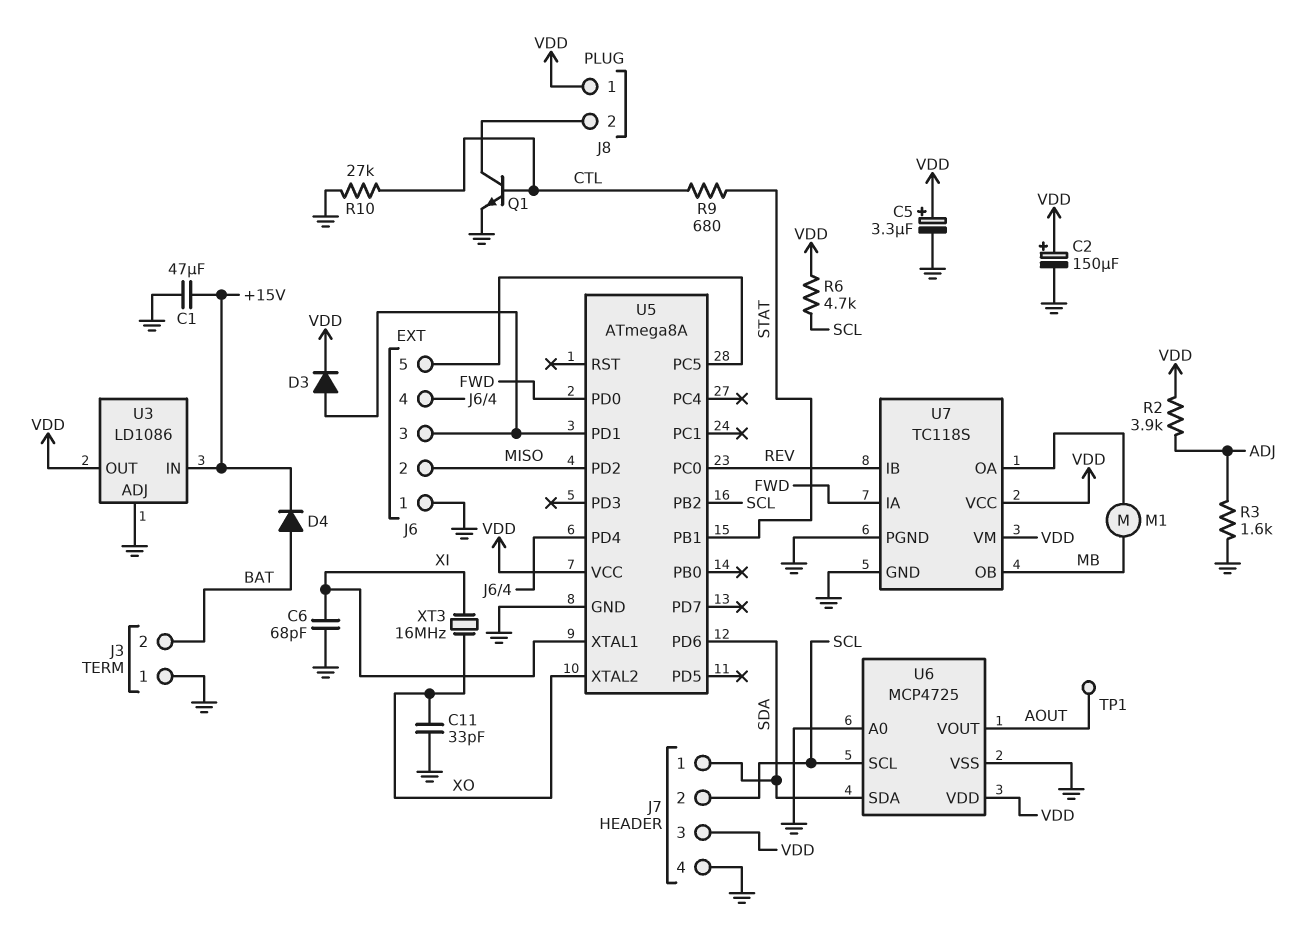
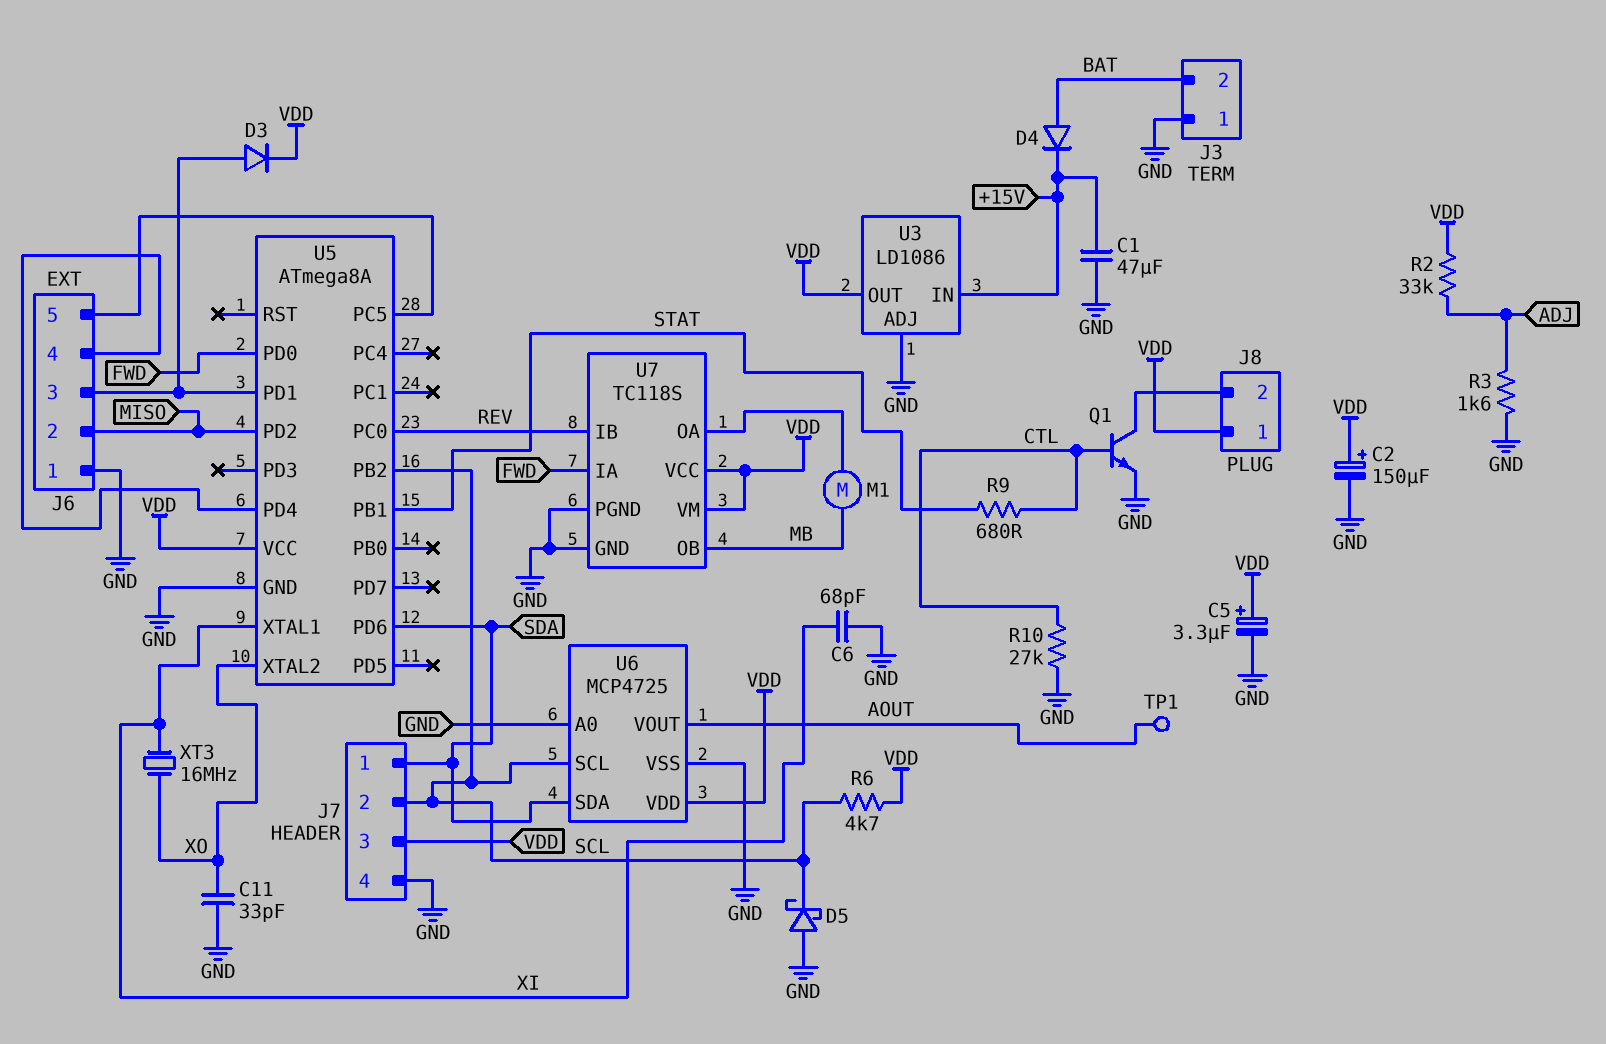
D5: none -> schottky (A GND, K SCL)
R2: 3.9k (ADJ, VDD) -> 33k (ADJ, VDD)

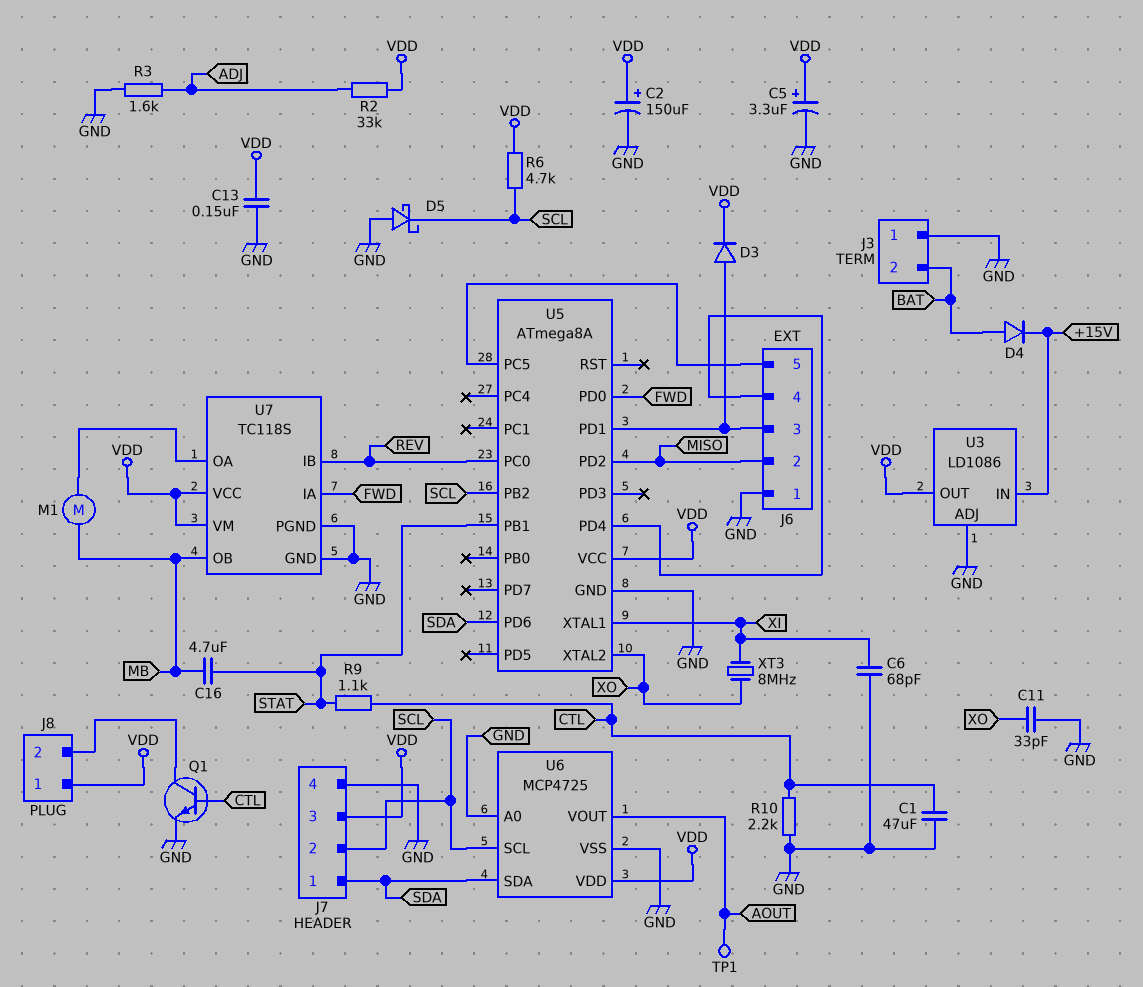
C1: 47uF (+15V, GND) -> 47uF (CTL, GND)
C13: none -> 150nF (GND, VDD)
C16: none -> 4.7uF (MB, STAT)
R9: 680 (CTL, STAT) -> 1.1k (CTL, STAT)
R10: 27k (CTL, GND) -> 2.2k (CTL, GND)
XT3: 16MHz (XI, XO) -> 8MHz (XI, XO)

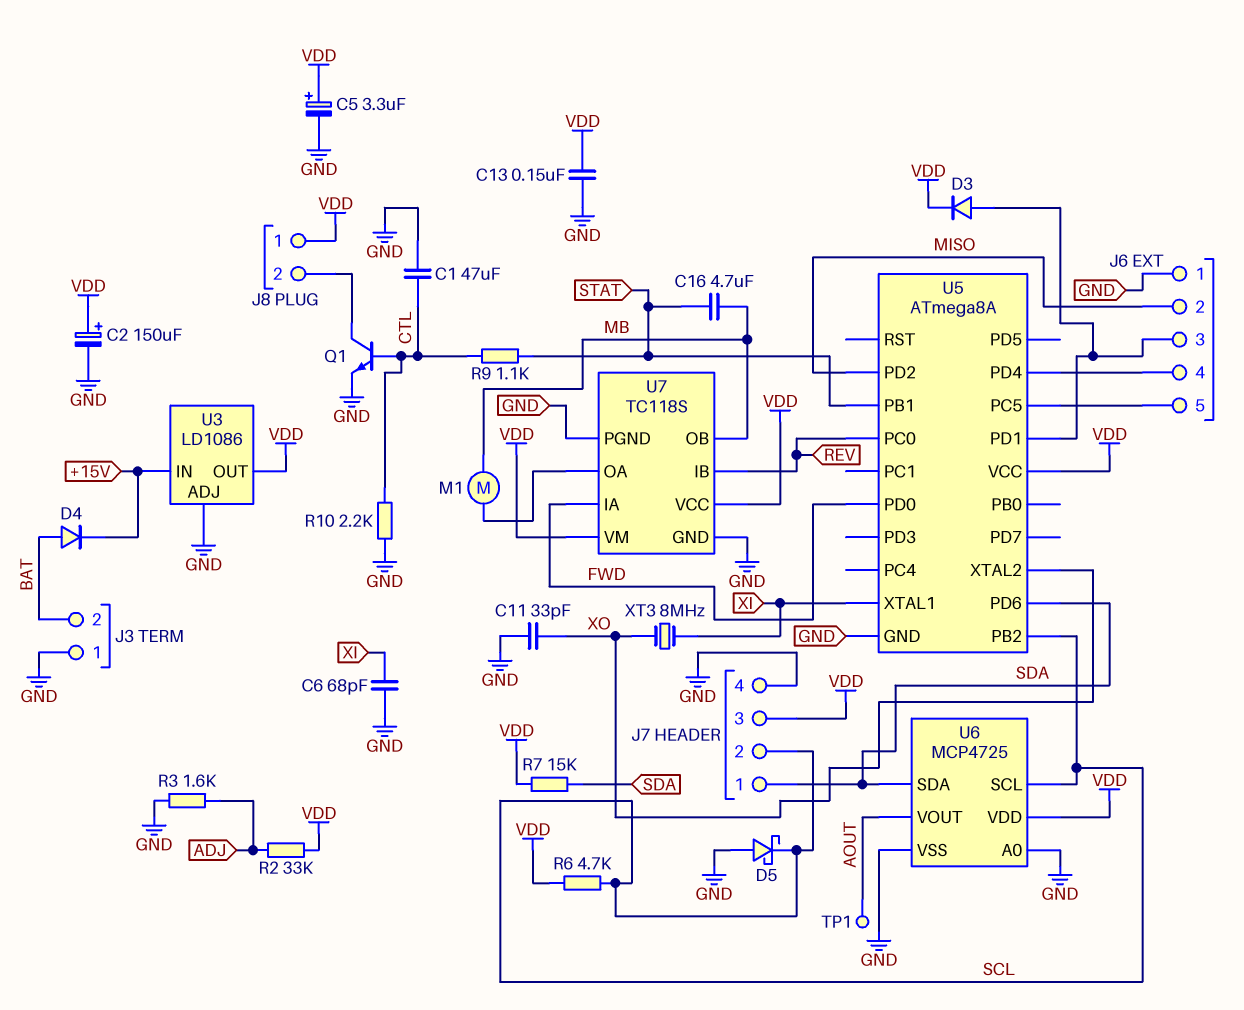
R7: none -> 15k (SDA, VDD)

